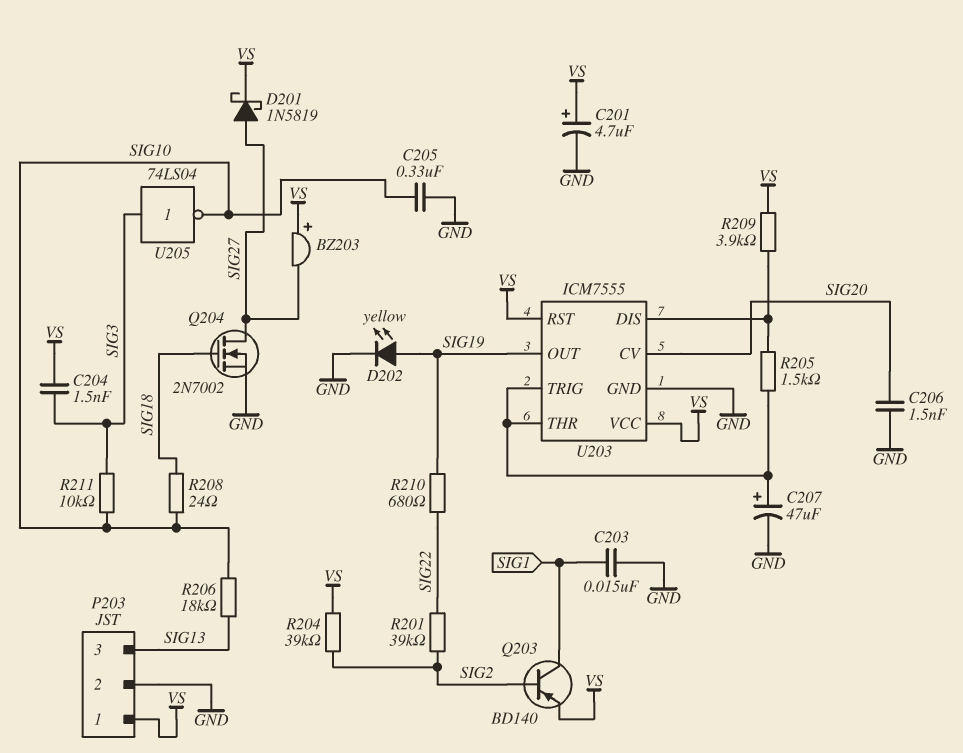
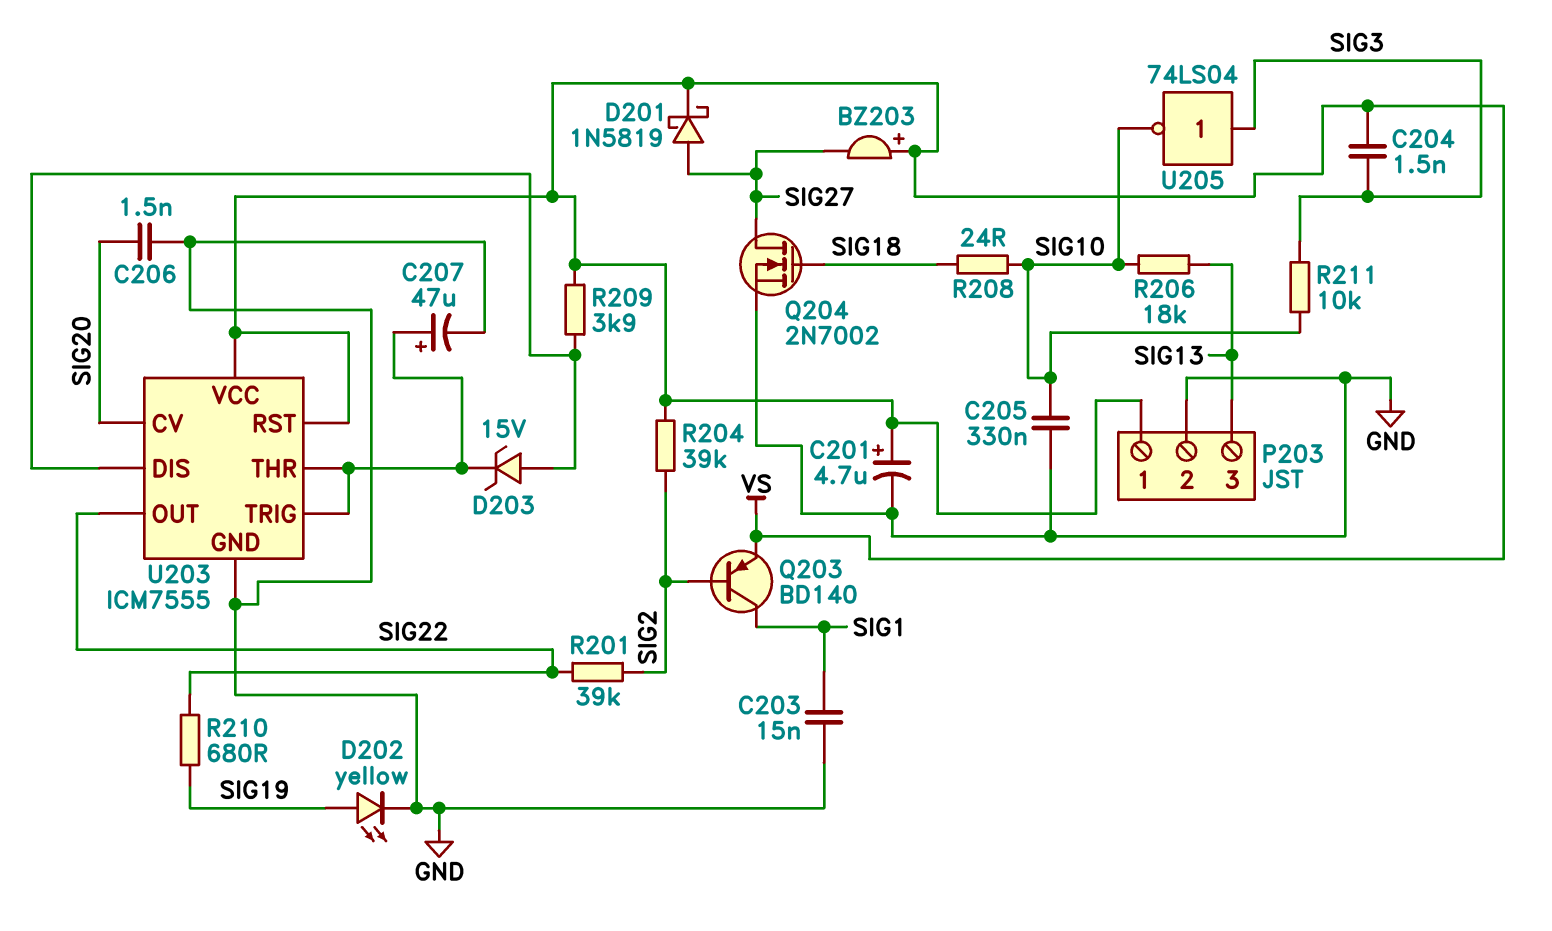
D203: none -> zener 15V (A U203/DIS, K U203/THR)
R205: 1.5k (U203/DIS, U203/THR) -> none
U203 pin OUT: SIG19 -> SIG22

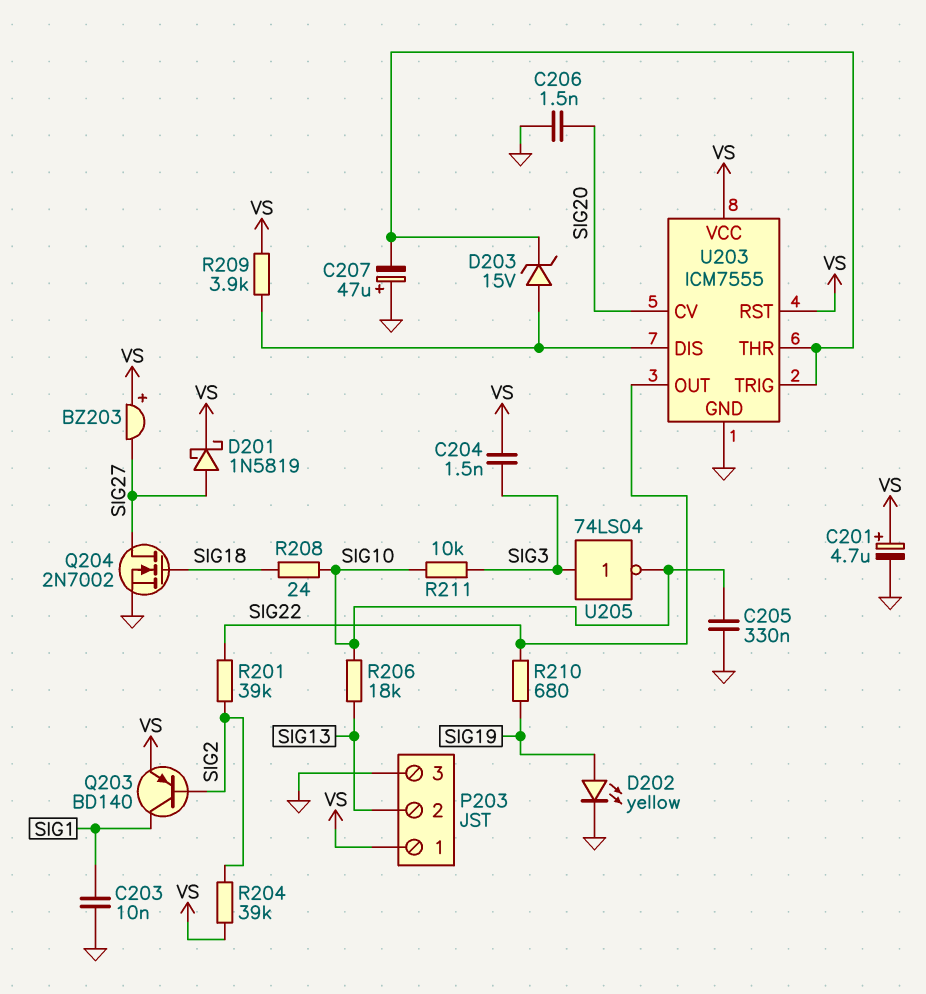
C203: 15nF (GND, SIG1) -> 10nF (GND, SIG1)
C207: 47uF (plus U203/THR, minus GND) -> 47uF (plus GND, minus U203/THR)
P203 pin 2: GND -> SIG13
P203 pin 3: SIG13 -> GND

